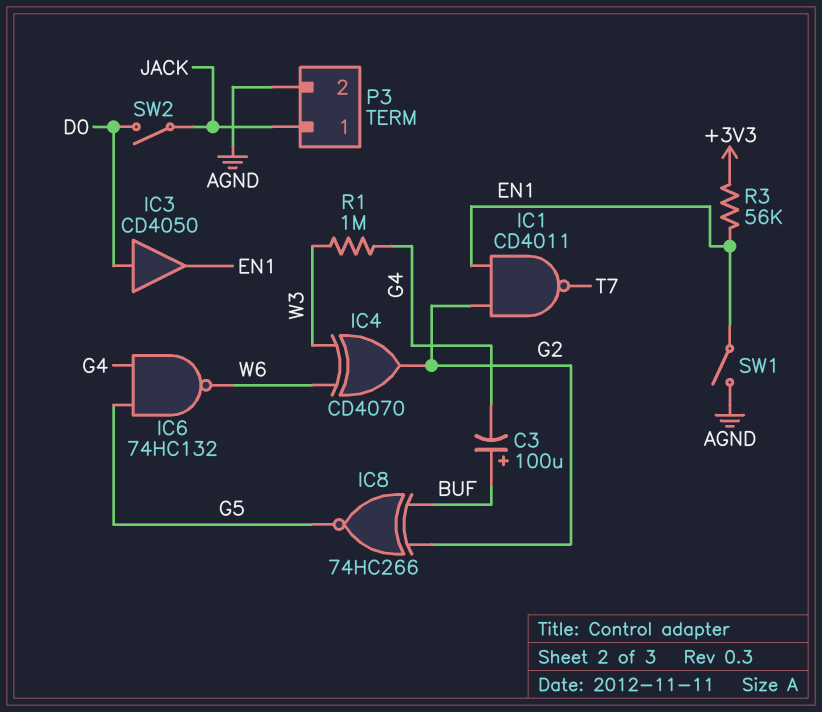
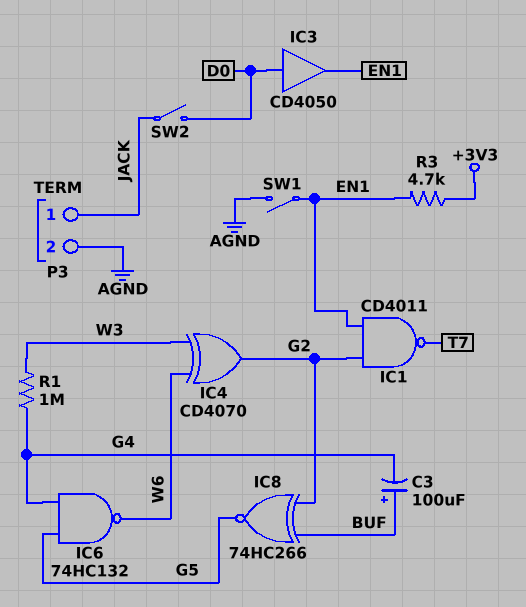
R3: 56k (+3V3, EN1) -> 4.7k (+3V3, EN1)

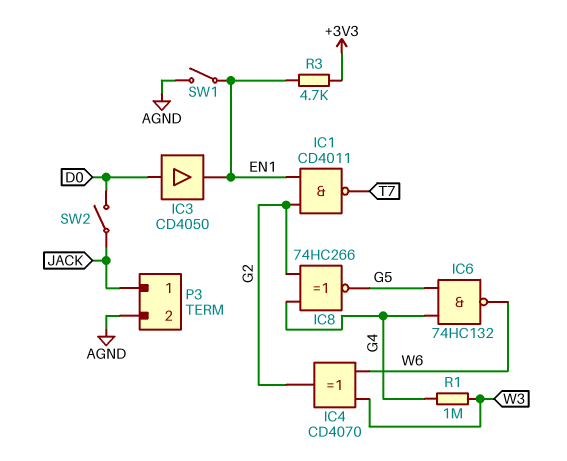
C3: 100uF (plus BUF, minus G4) -> none
IC8: XNOR 74HC266 (in BUF, in G2, out G5) -> XNOR 74HC266 (in G2, in G4, out G5)

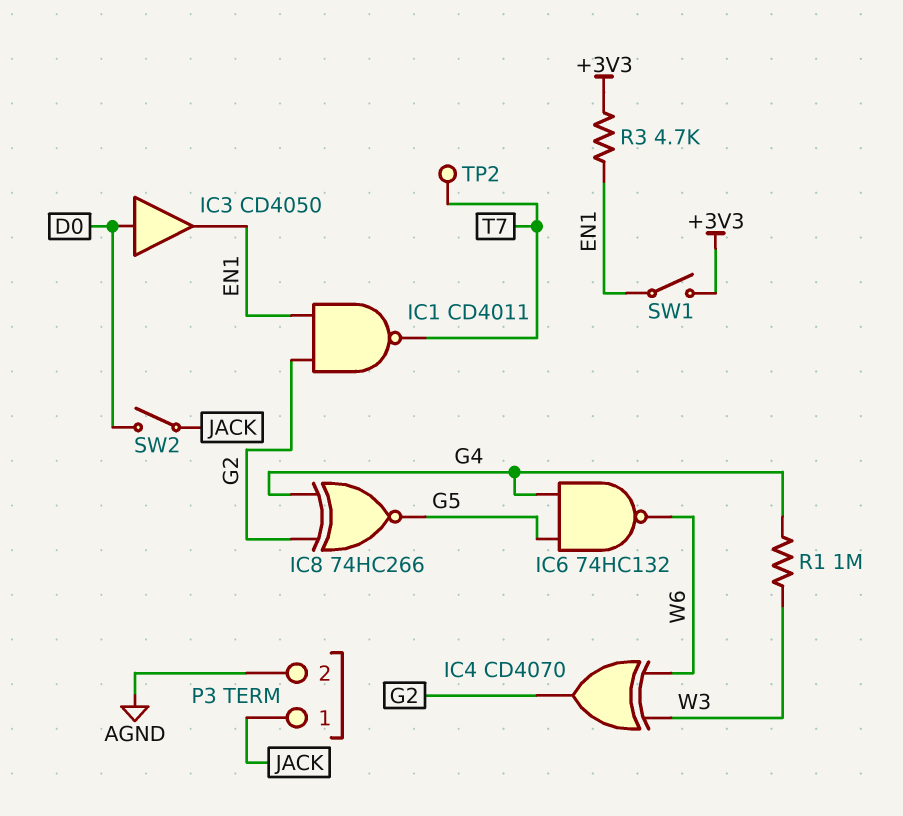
SW1: switch (AGND, EN1) -> switch (+3V3, EN1)
TP2: none -> test point (T7)

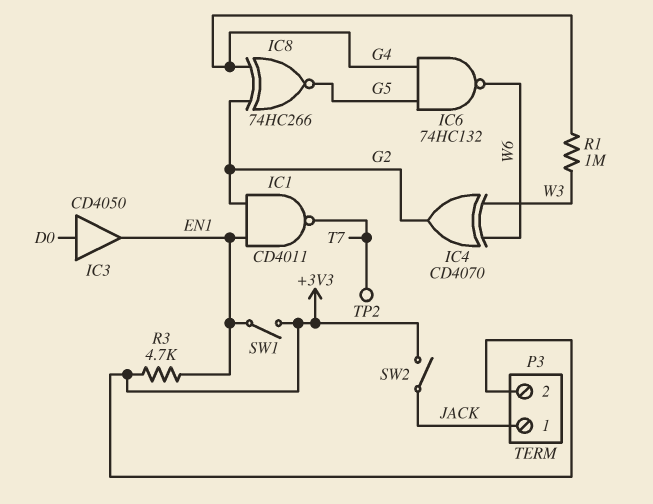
P3 pin 2: AGND -> +3V3
SW2: switch (D0, JACK) -> switch (+3V3, JACK)

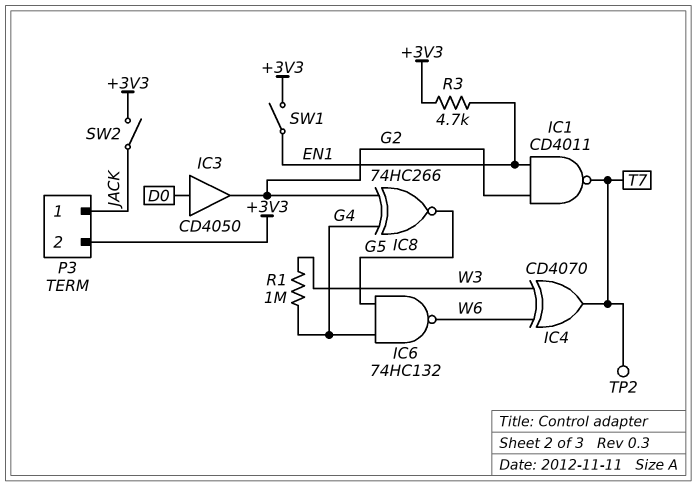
IC3: buffer CD4050 (in D0, out EN1) -> buffer CD4050 (in D0, out G2)
IC4: XOR CD4070 (in W3, in W6, out G2) -> XOR CD4070 (in W3, in W6, out T7)

